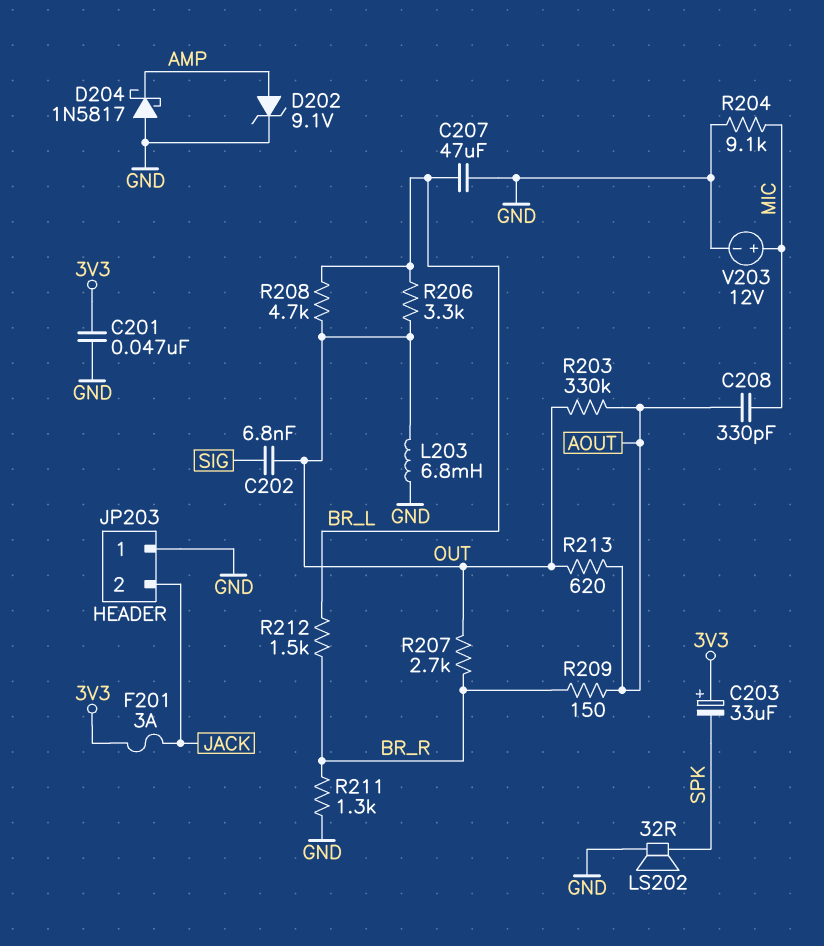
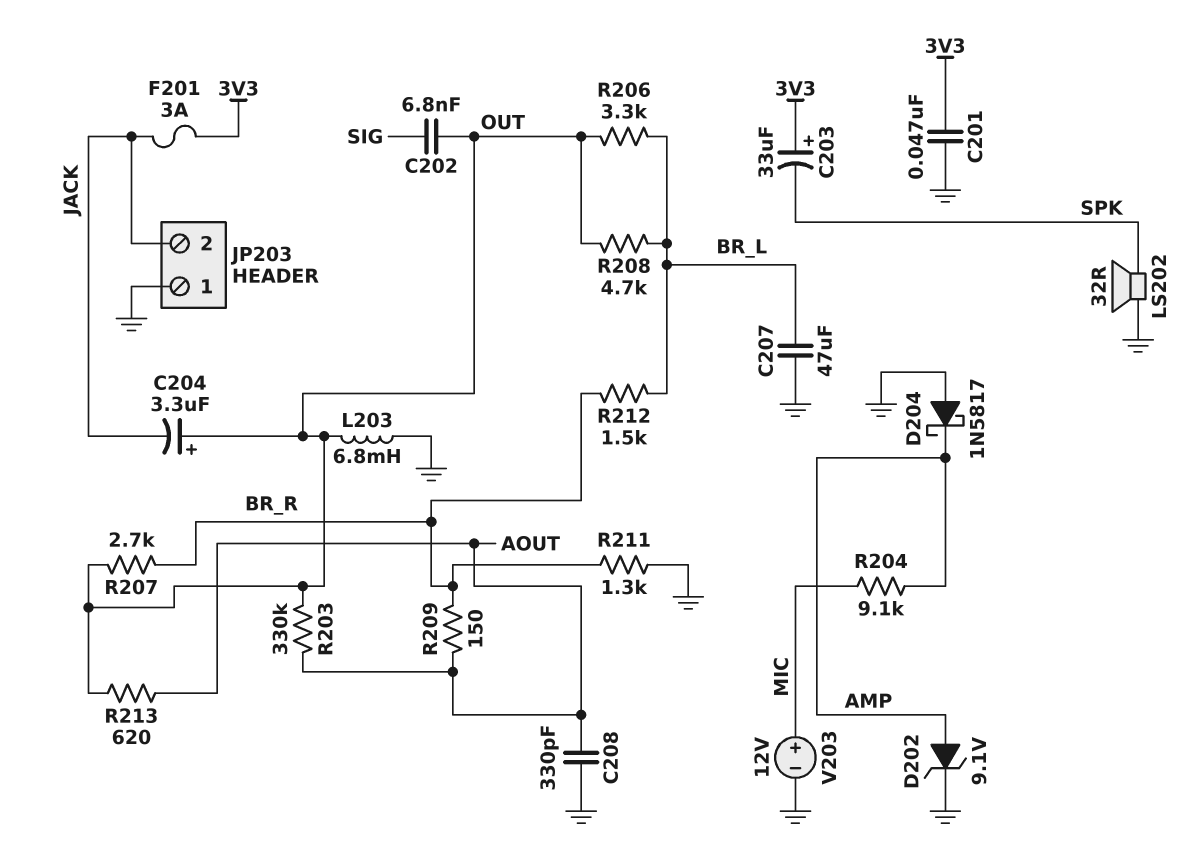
C204: none -> 3.3uF (plus OUT, minus JACK)
C208: 330pF (AOUT, MIC) -> 330pF (AOUT, GND)
R204: 9.1k (GND, MIC) -> 9.1k (AMP, MIC)

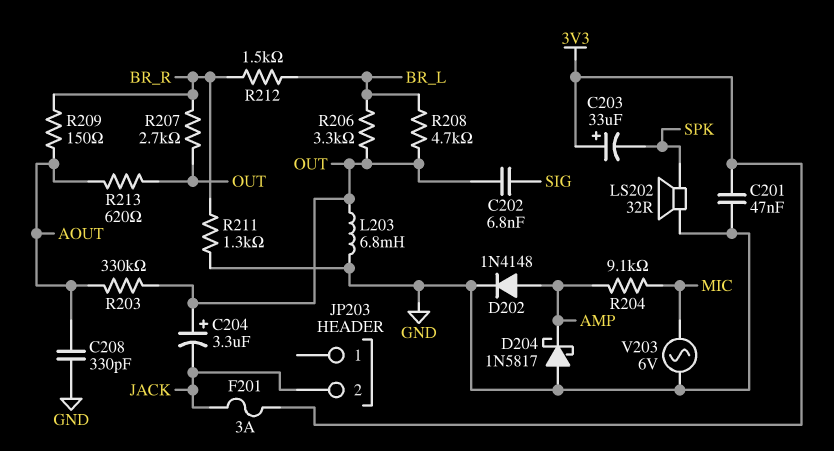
C207: 47uF (BR_L, GND) -> none
D202: zener 9.1V (A AMP, K GND) -> diode 1N4148 (A AMP, K GND)
JP203 pin 1: GND -> none
V203: 12V (plus MIC, minus GND) -> AC 6V (GND, MIC)

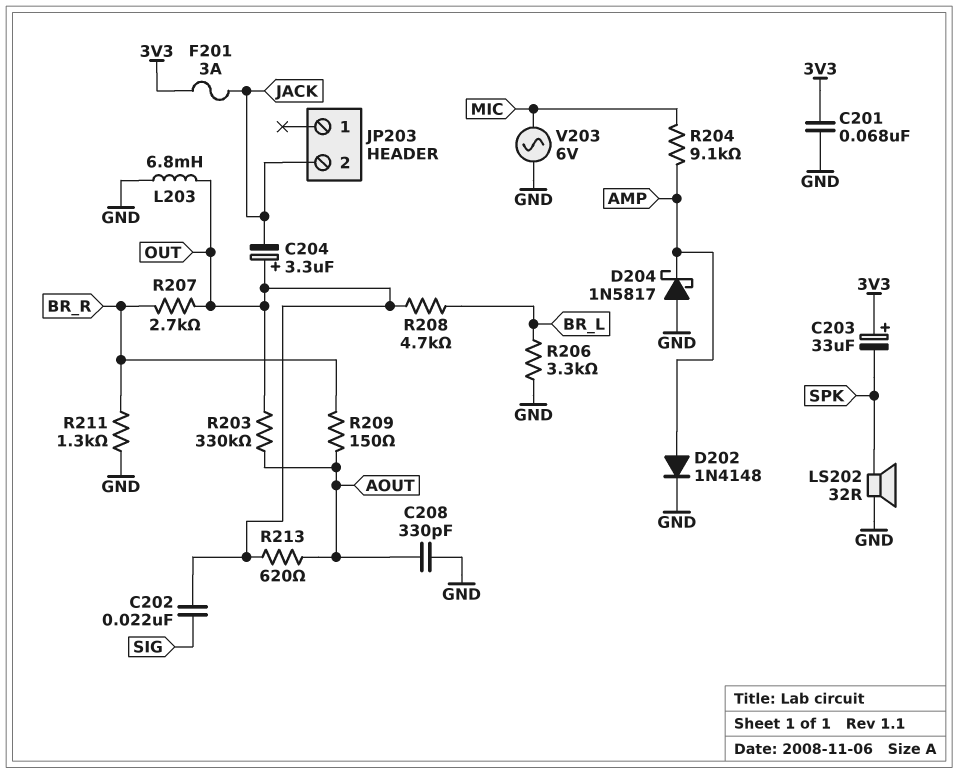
C201: 47nF (3V3, GND) -> 68nF (3V3, GND)
C202: 6.8nF (OUT, SIG) -> 22nF (OUT, SIG)
R206: 3.3k (BR_L, OUT) -> 3.3k (BR_L, GND)
R212: 1.5k (BR_L, BR_R) -> none

